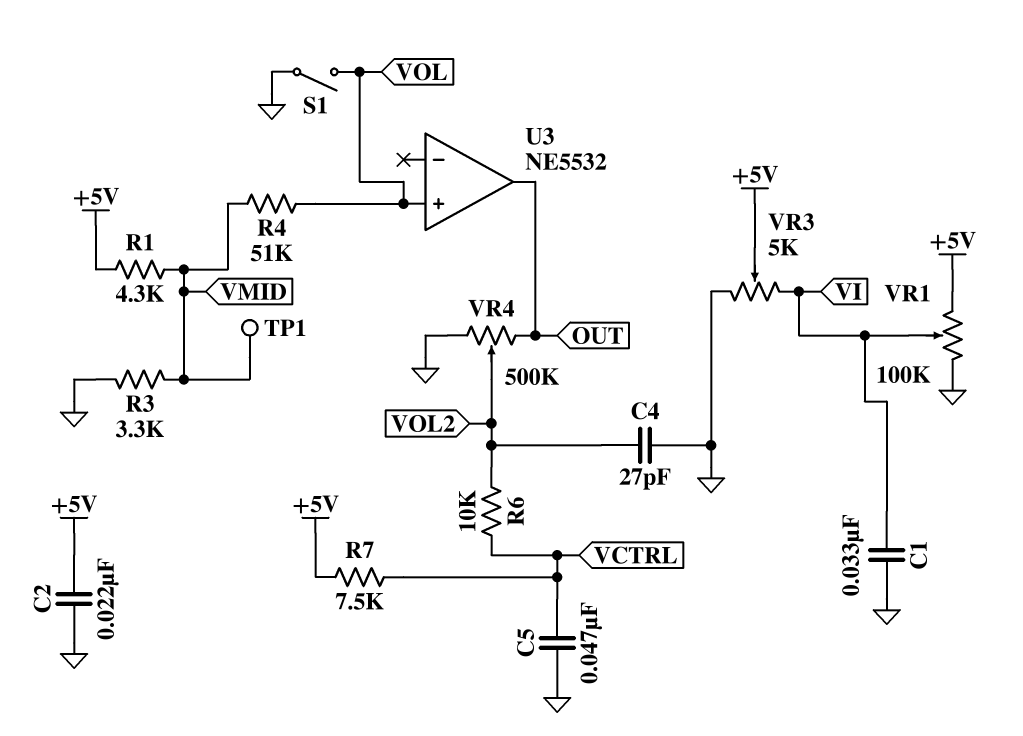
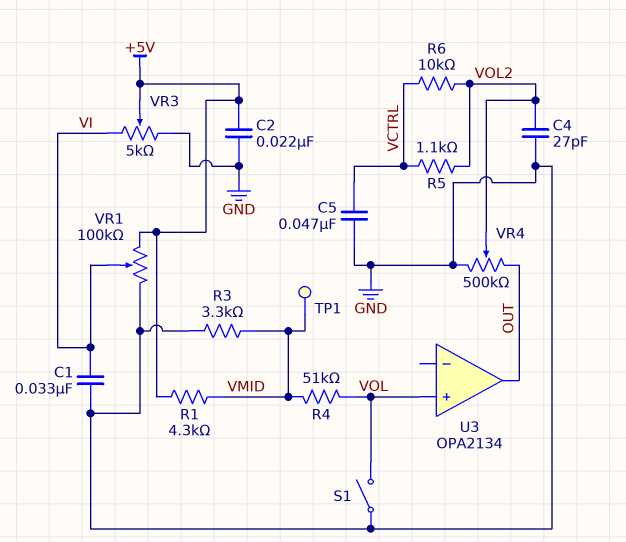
R5: none -> 1.1k (VCTRL, VOL2)
R7: 7.5k (+5V, VCTRL) -> none
U3: NE5532 -> OPA2134

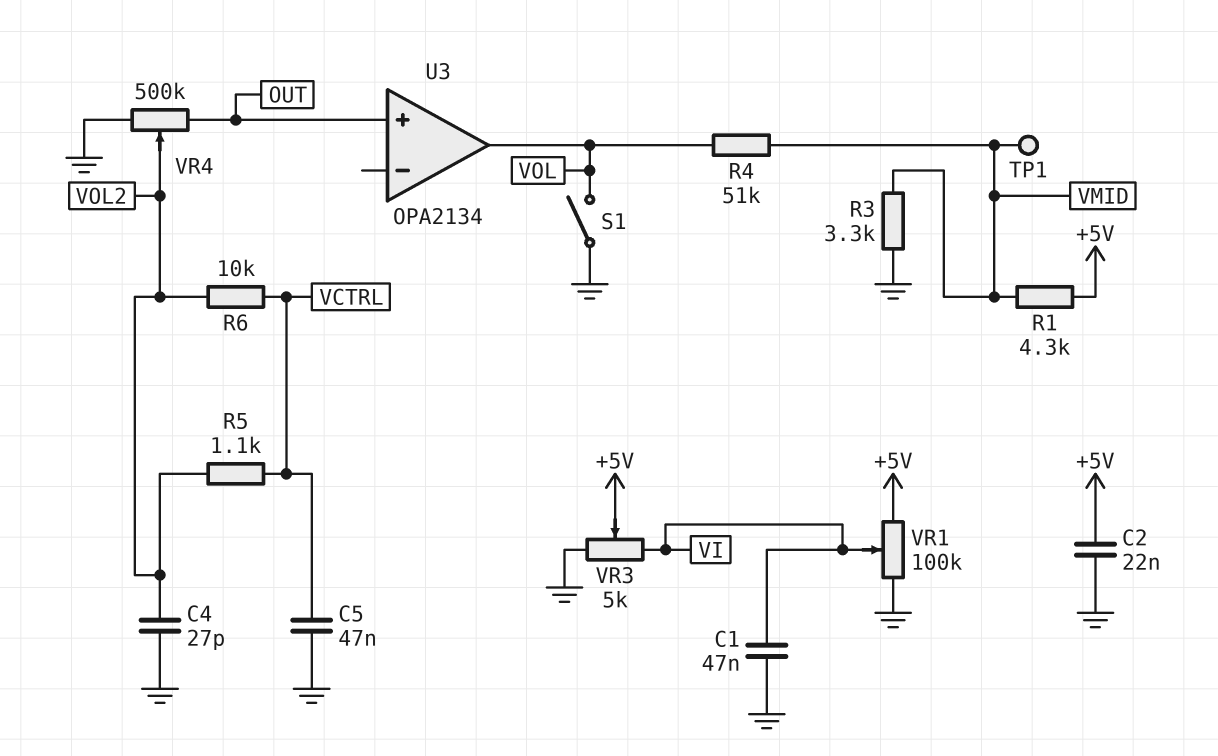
C1: 33nF (GND, VI) -> 47nF (GND, VI)
U3 pin in+: VOL -> OUT
U3 pin out: OUT -> VOL

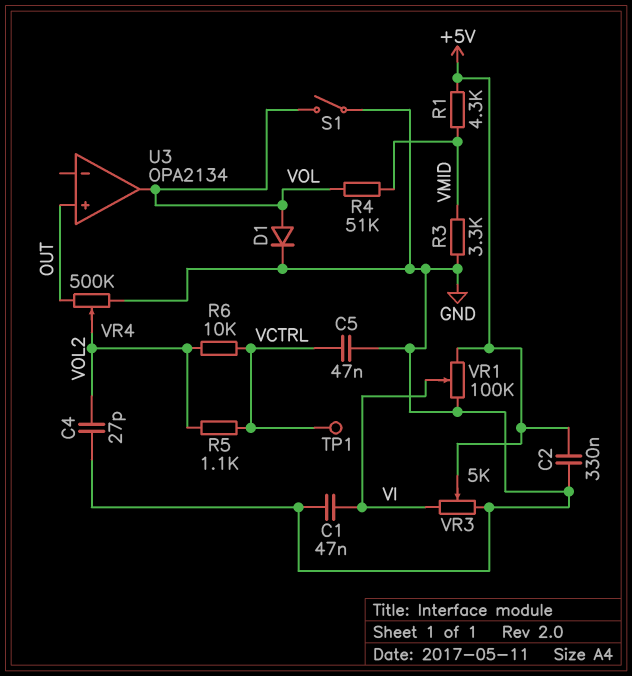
C2: 22nF (+5V, GND) -> 330nF (+5V, GND)
D1: none -> diode (A VOL, K GND)
TP1: test point (VMID) -> test point (VCTRL)

